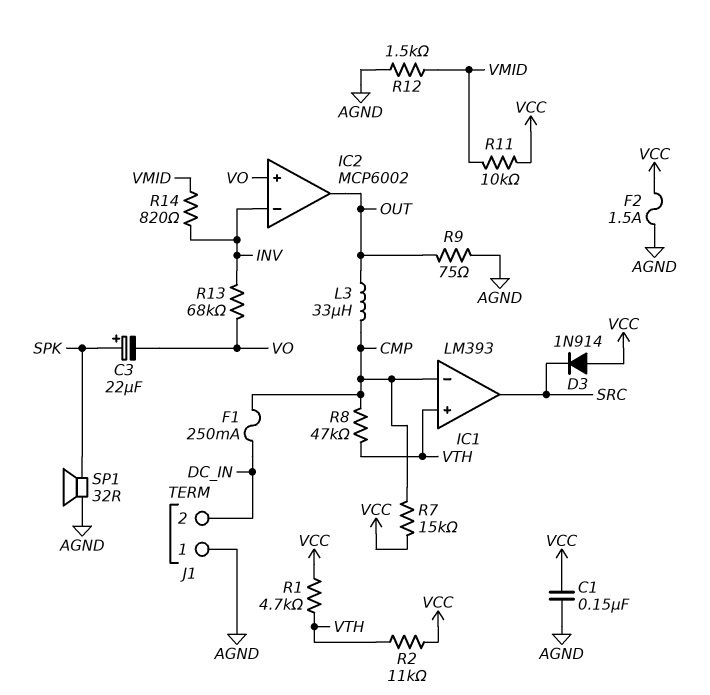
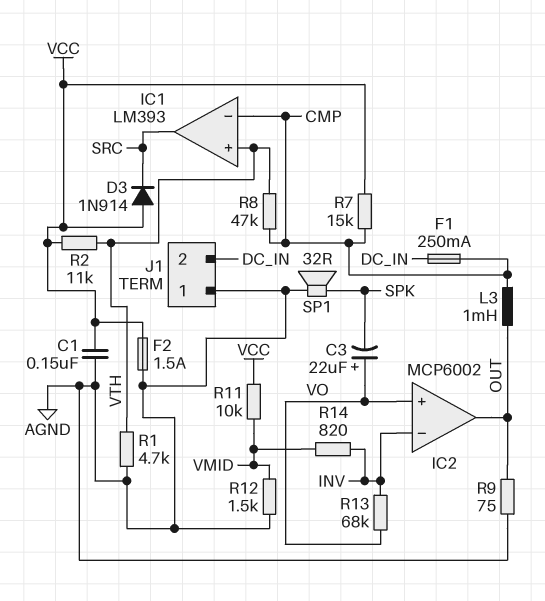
C3: 22uF (plus SPK, minus VO) -> 22uF (plus VO, minus SPK)
L3: 33uH (CMP, OUT) -> 1mH (CMP, OUT)
R1: 4.7k (VCC, VTH) -> 4.7k (AGND, VTH)

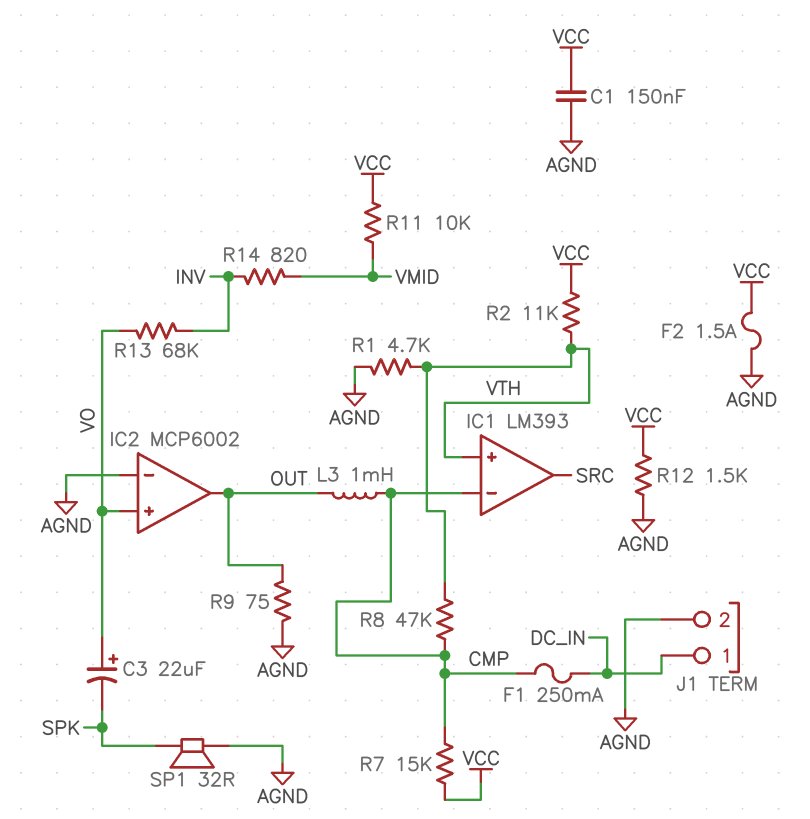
D3: diode 1N914 (A VCC, K SRC) -> none
IC2 pin in-: INV -> AGND
J1 pin 1: AGND -> DC_IN
J1 pin 2: DC_IN -> AGND
R12: 1.5k (AGND, VMID) -> 1.5k (AGND, VCC)

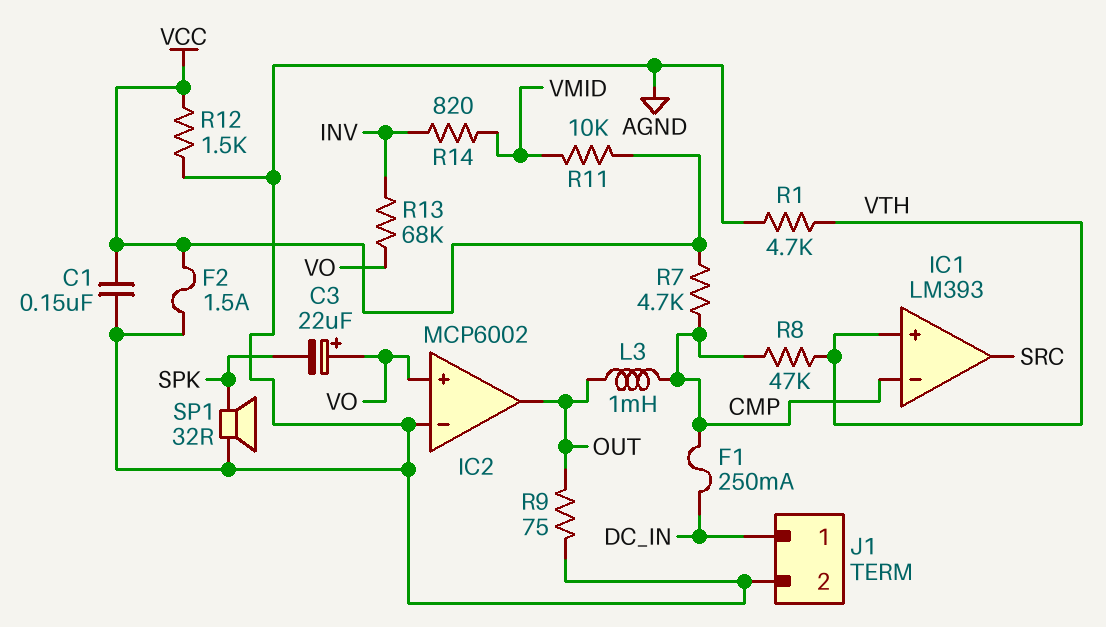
R2: 11k (VCC, VTH) -> none
R7: 15k (CMP, VCC) -> 4.7k (CMP, VCC)

